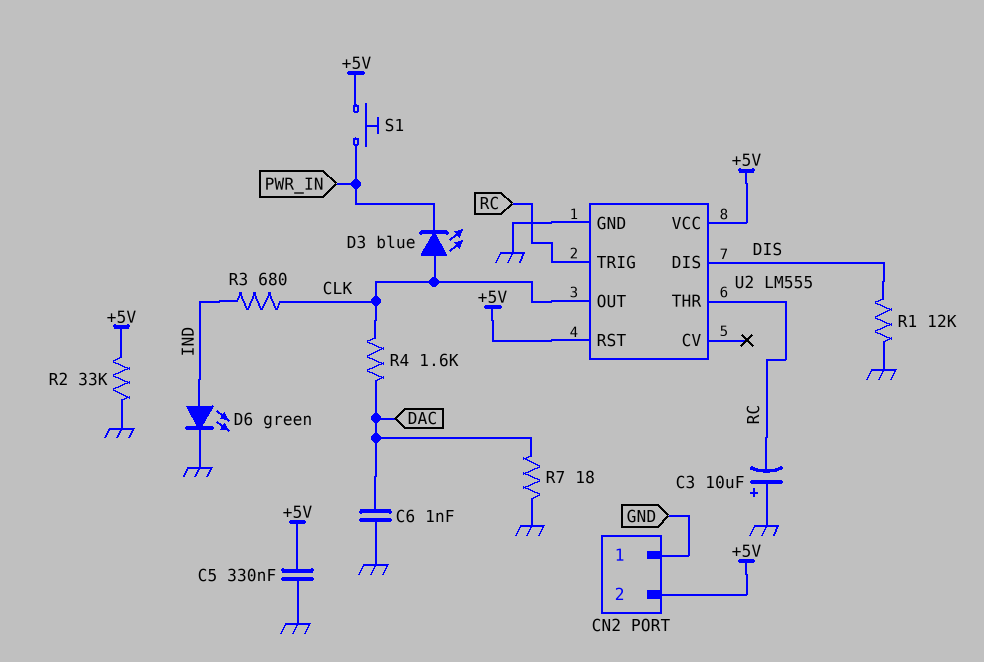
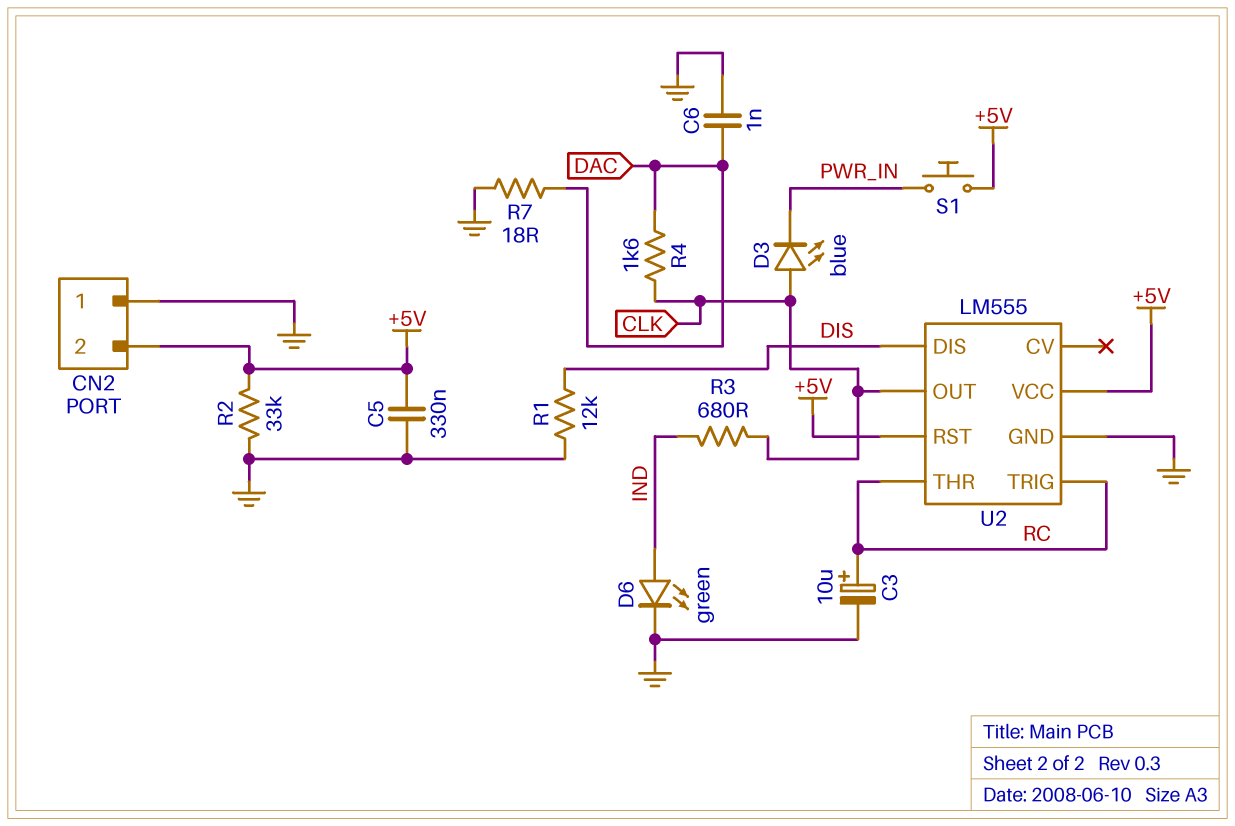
C3: 10uF (plus GND, minus RC) -> 10uF (plus RC, minus GND)

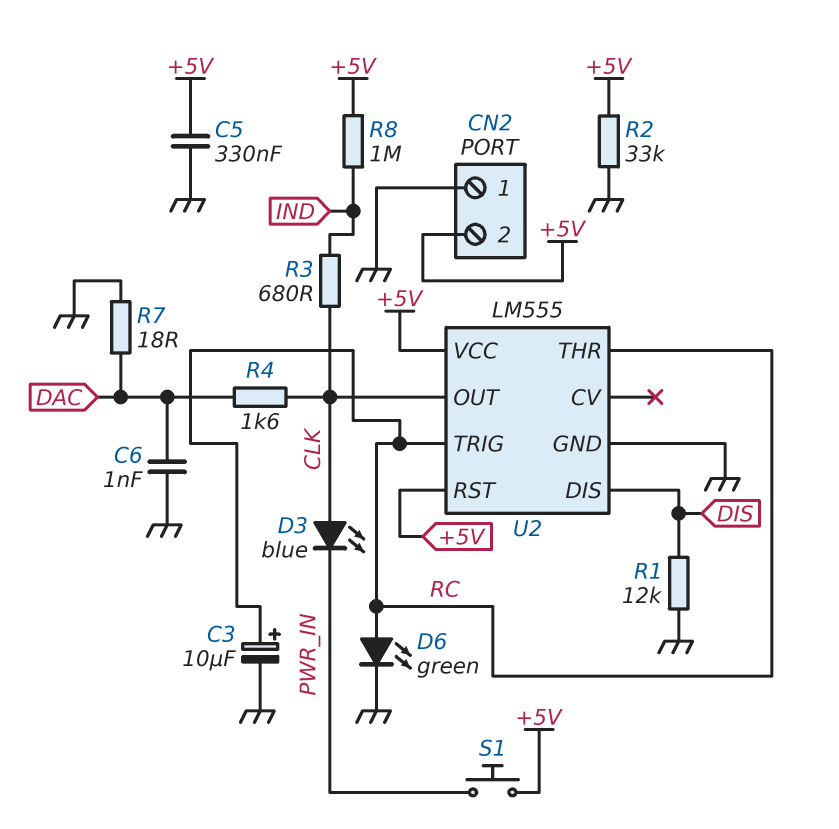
D6: LED green (A IND, K GND) -> LED green (A RC, K GND)
R8: none -> 1M (+5V, IND)

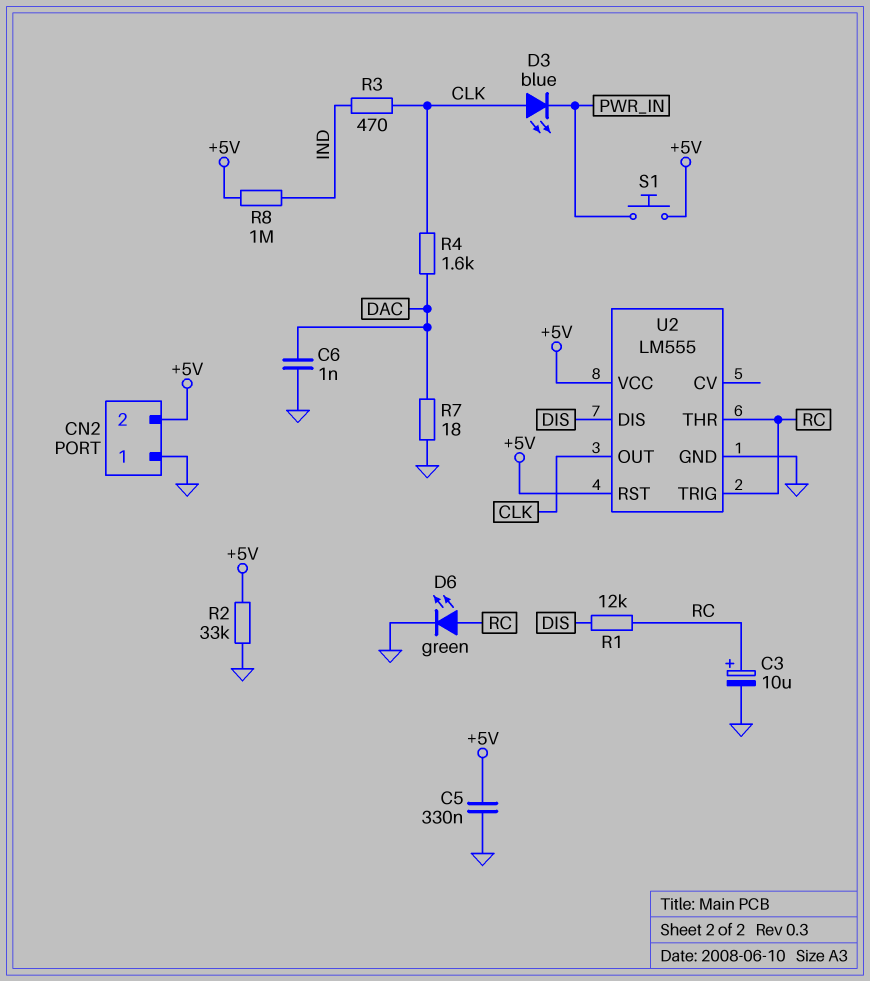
R1: 12k (DIS, GND) -> 12k (DIS, RC)
R3: 680 (CLK, IND) -> 470 (CLK, IND)

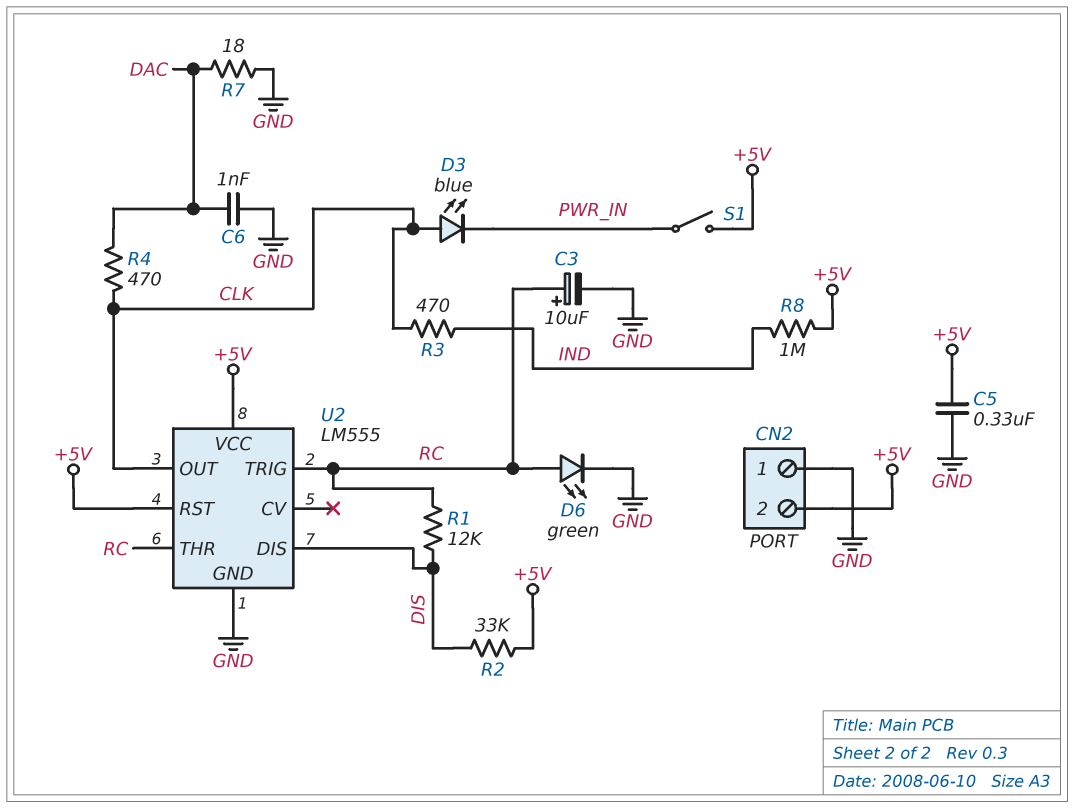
R2: 33k (+5V, GND) -> 33k (+5V, DIS)
R4: 1.6k (CLK, DAC) -> 470 (CLK, DAC)
S1: button (+5V, PWR_IN) -> switch (+5V, PWR_IN)

